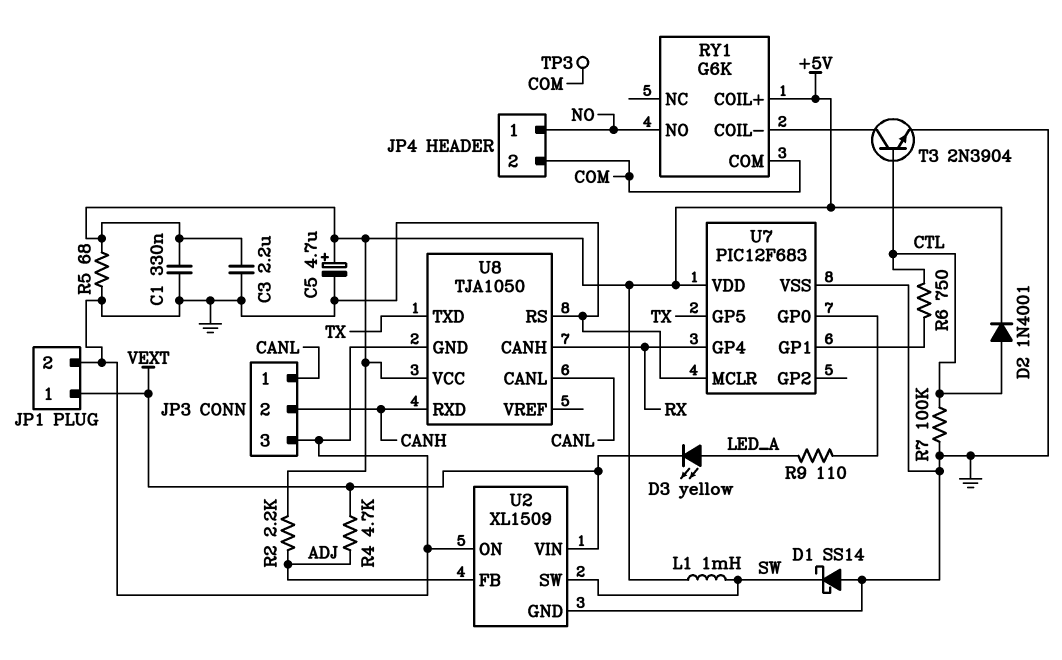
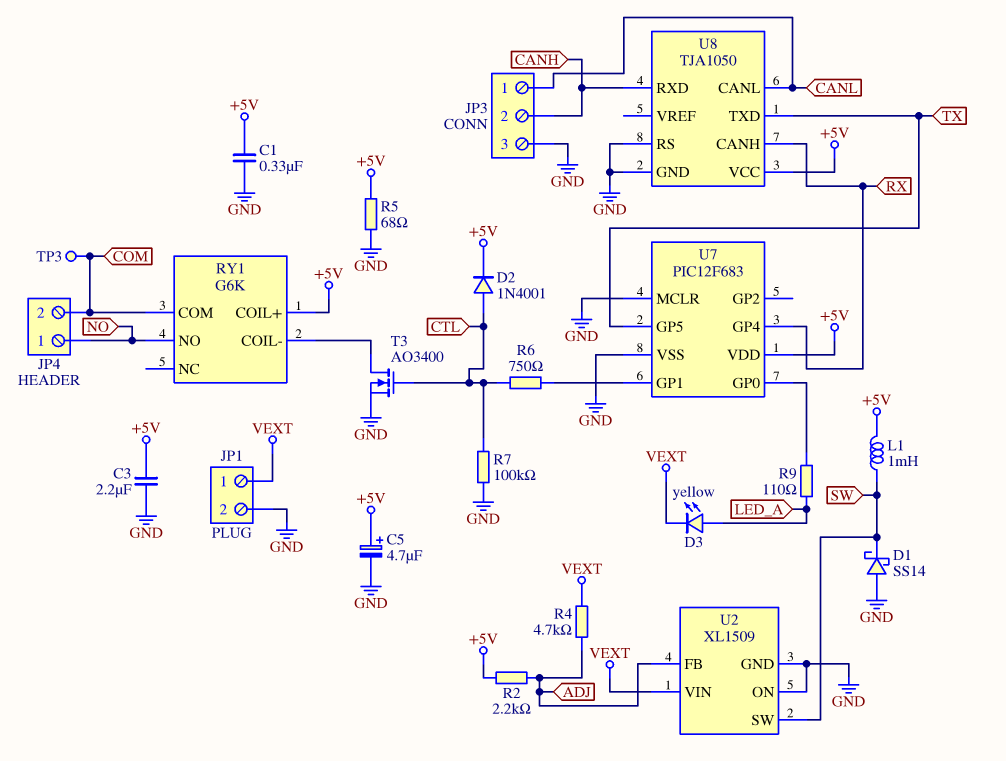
T3: NPN 2N3904 (B CTL, C RY1/COIL-, E GND) -> NMOS AO3400 (G CTL, D RY1/COIL-, S GND)

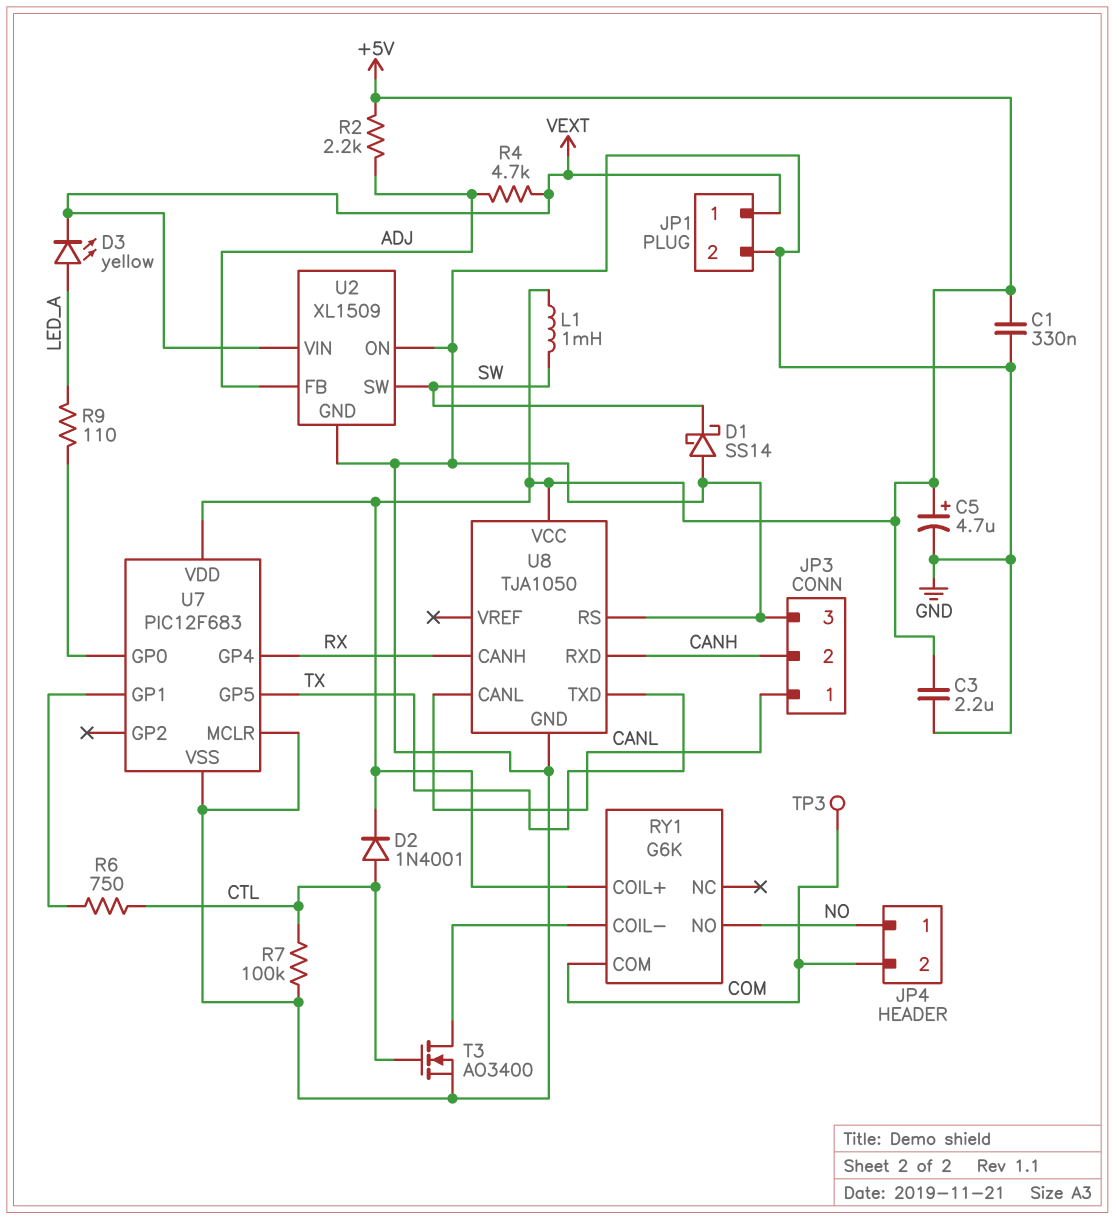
R5: 68 (+5V, GND) -> none

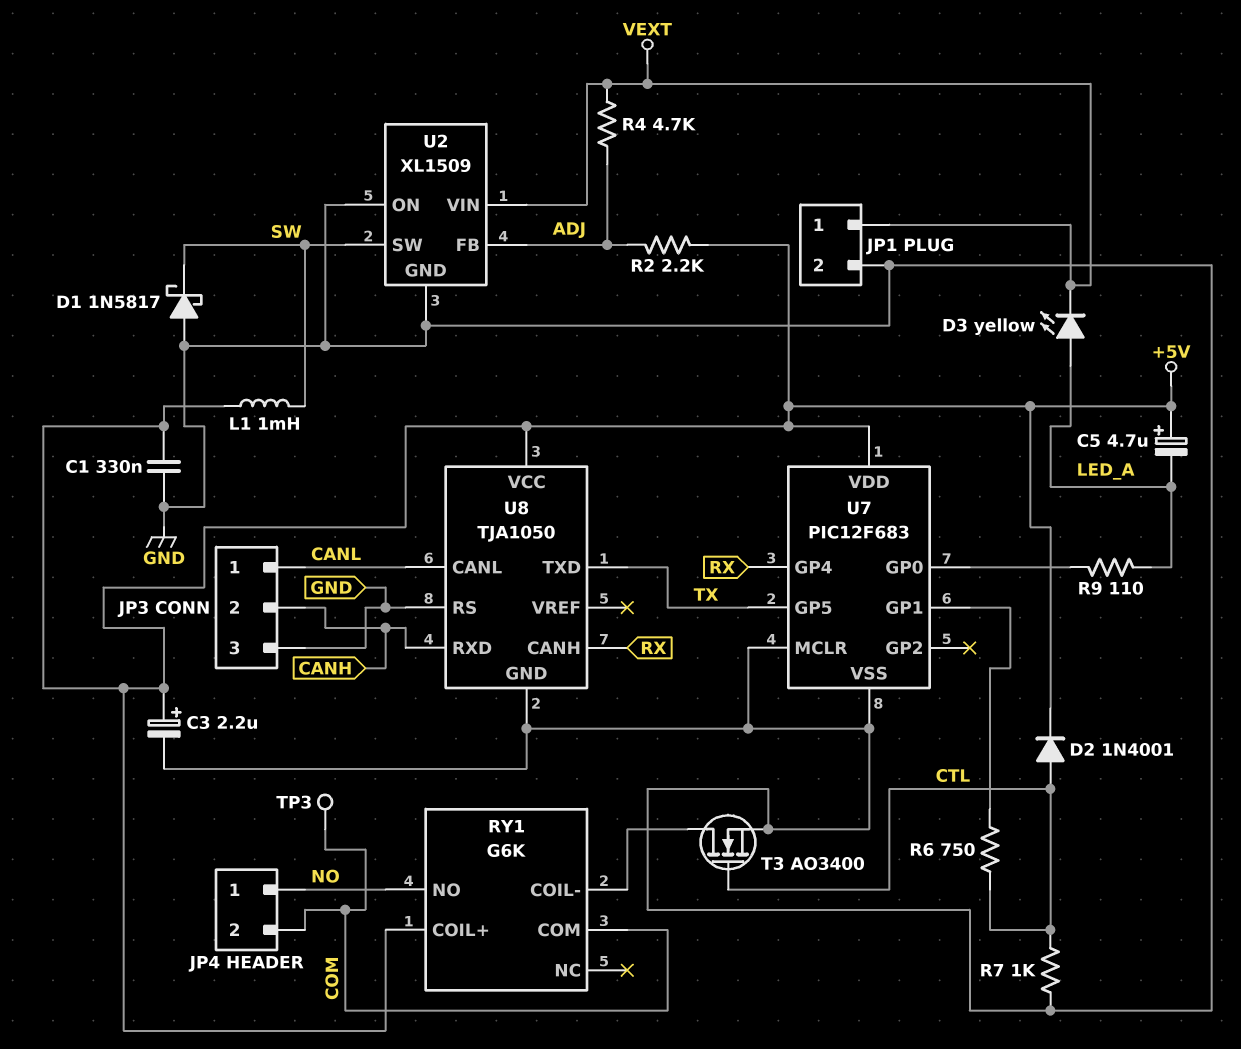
C3: 2.2uF (+5V, GND) -> 2.2uF (plus +5V, minus GND)
C5: 4.7uF (plus +5V, minus GND) -> 4.7uF (plus +5V, minus LED_A)
D1: schottky SS14 (A GND, K SW) -> schottky 1N5817 (A GND, K SW)
R7: 100k (CTL, GND) -> 1k (CTL, GND)

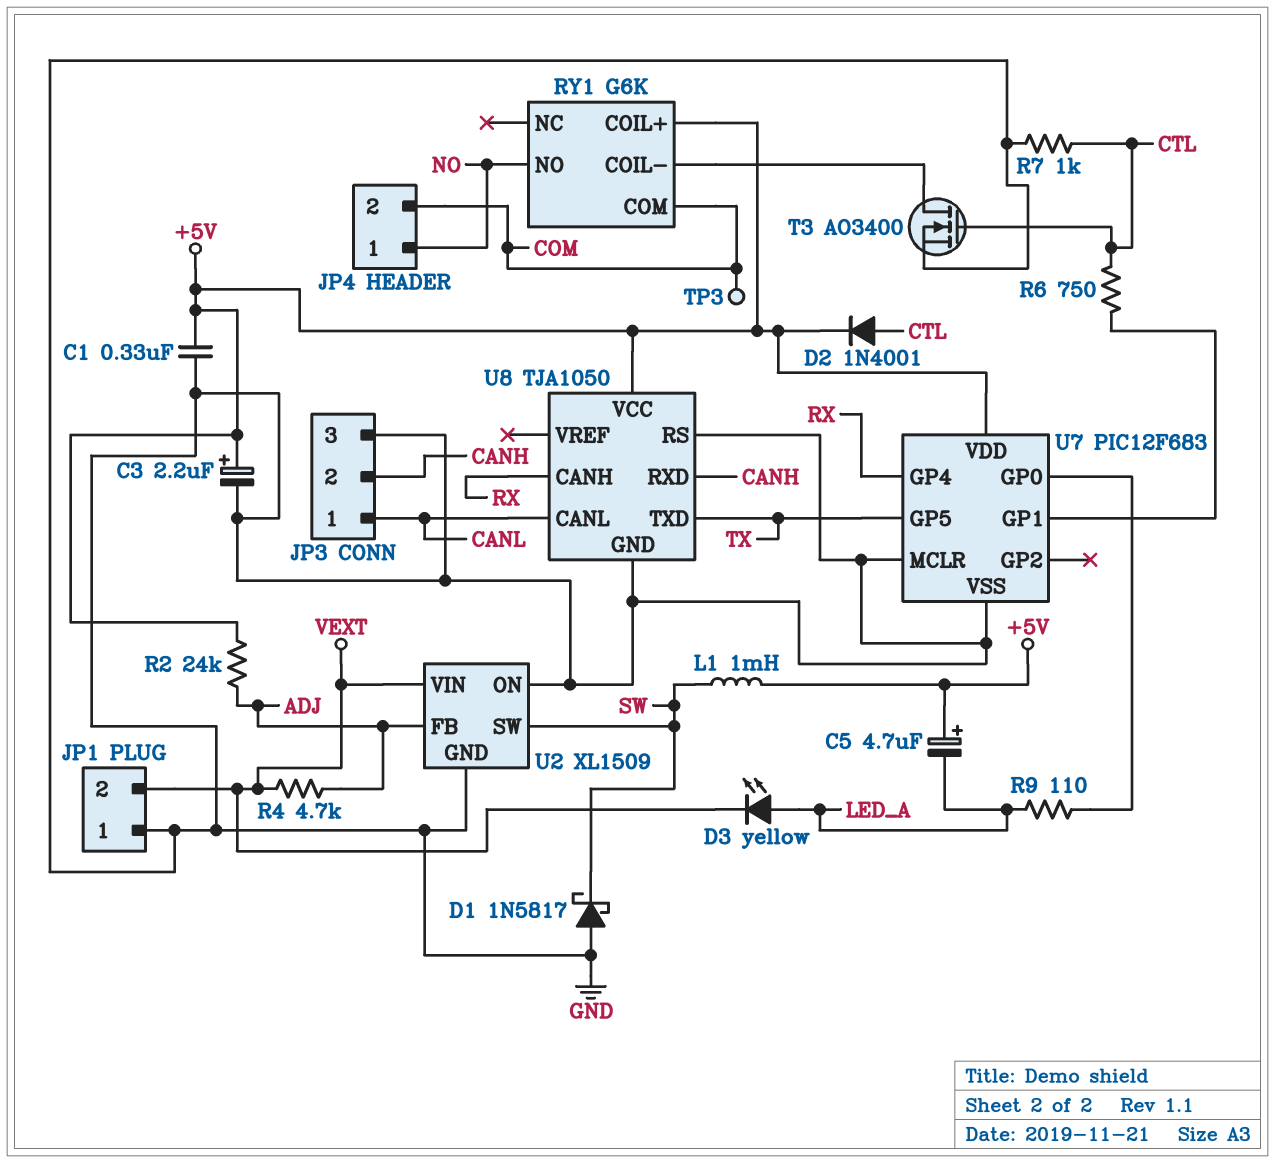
JP1 pin 1: VEXT -> GND
JP1 pin 2: GND -> VEXT
R2: 2.2k (+5V, ADJ) -> 24k (+5V, ADJ)

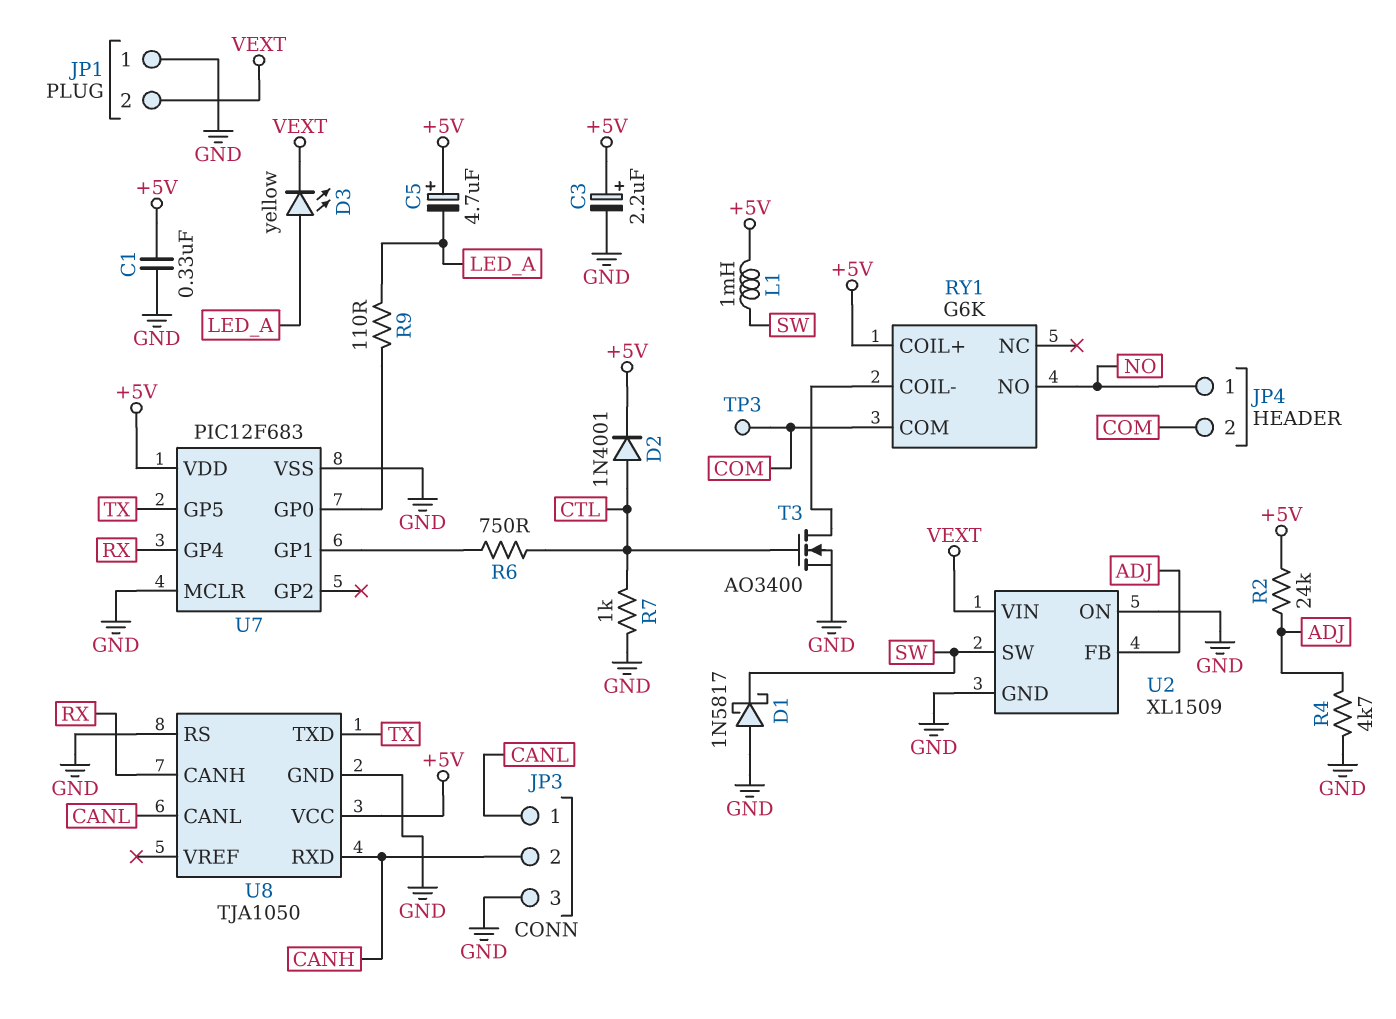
R4: 4.7k (ADJ, VEXT) -> 4.7k (ADJ, GND)

